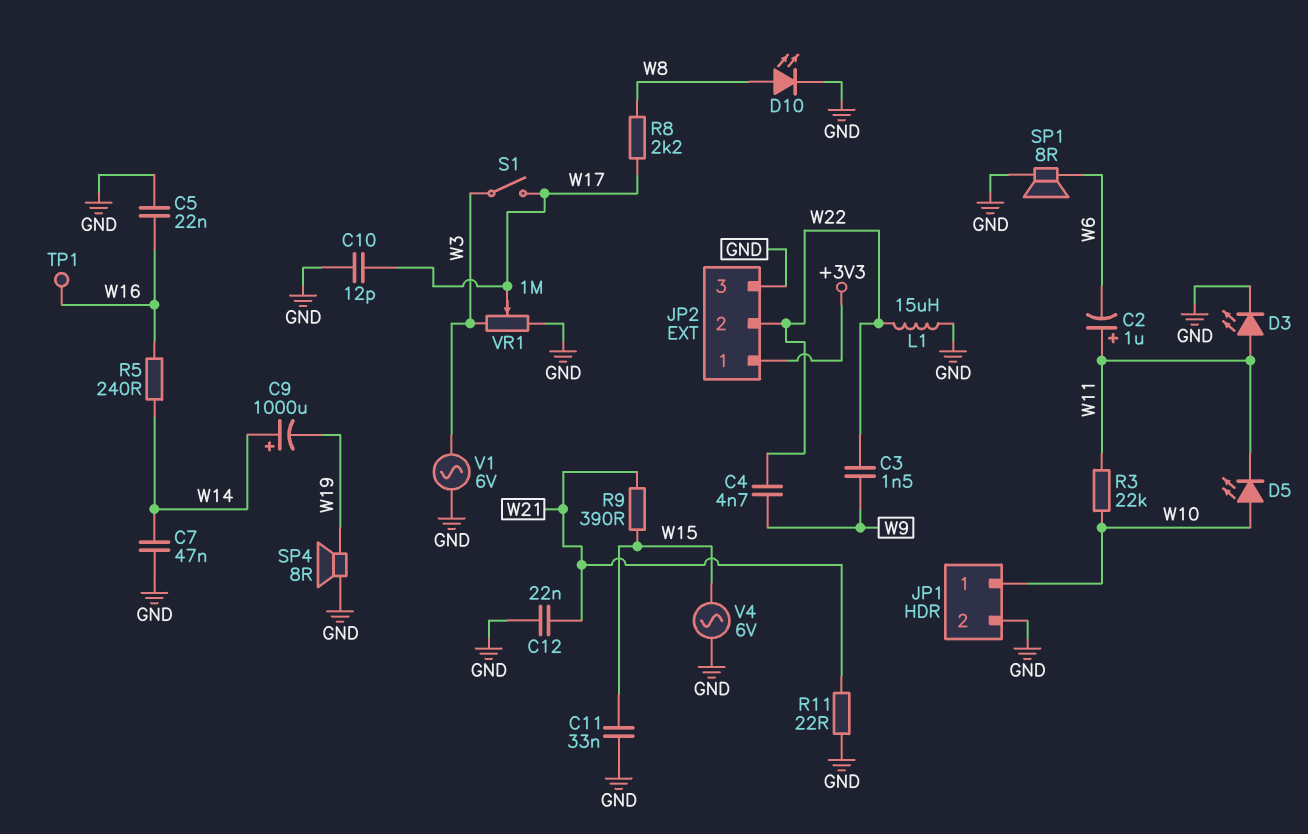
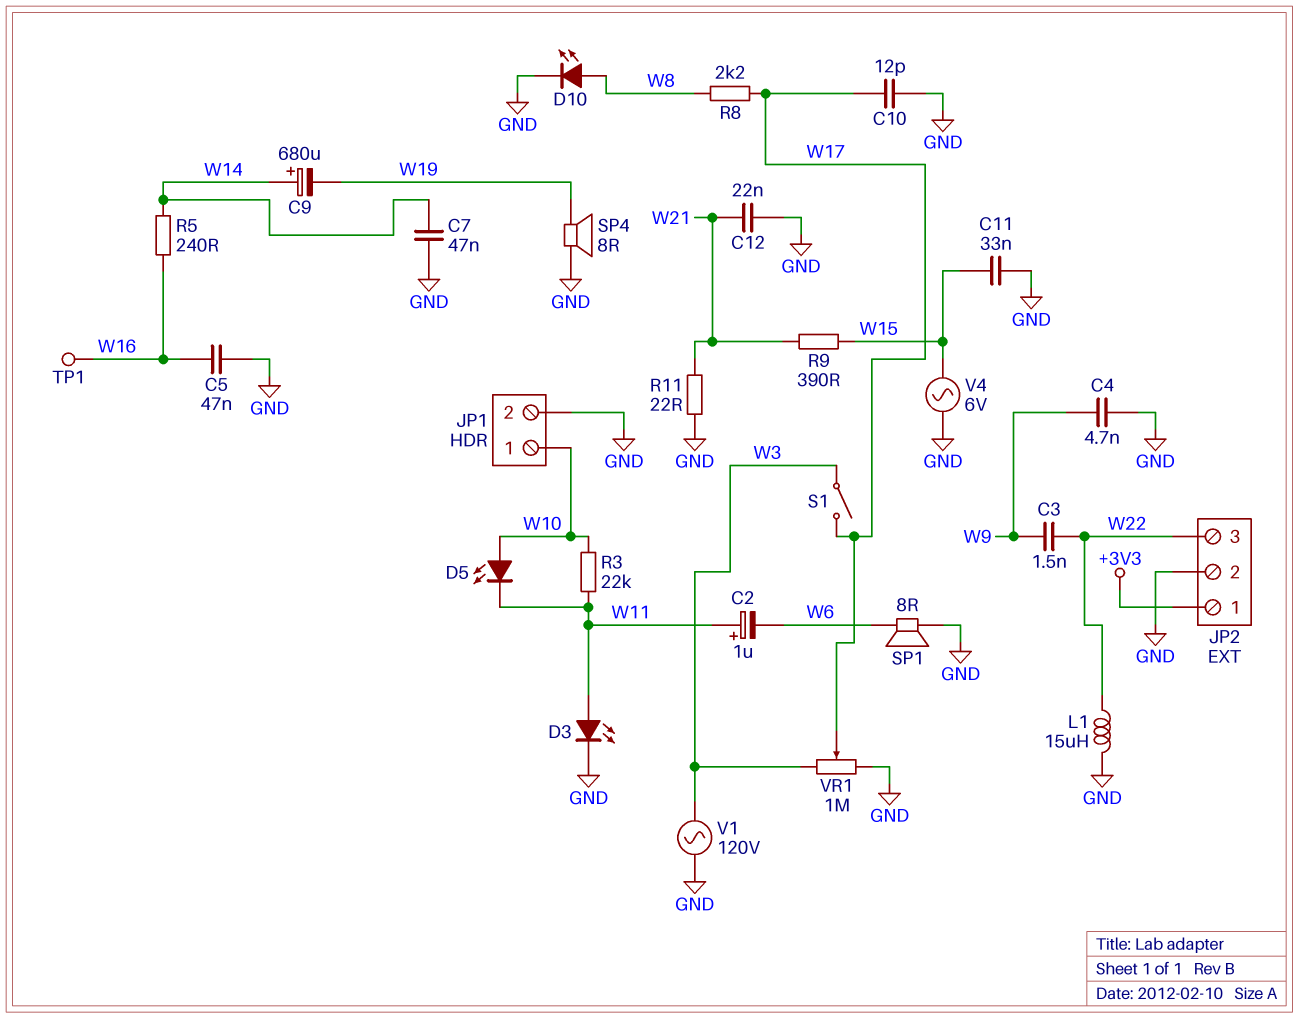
C4: 4.7nF (W9, W22) -> 4.7nF (GND, W9)
C5: 22nF (GND, W16) -> 47nF (GND, W16)
C9: 1000uF (plus W14, minus W19) -> 680uF (plus W14, minus W19)
JP2 pin 2: W22 -> GND
JP2 pin 3: GND -> W22
V1: AC 6V (GND, W3) -> AC 120V (GND, W3)

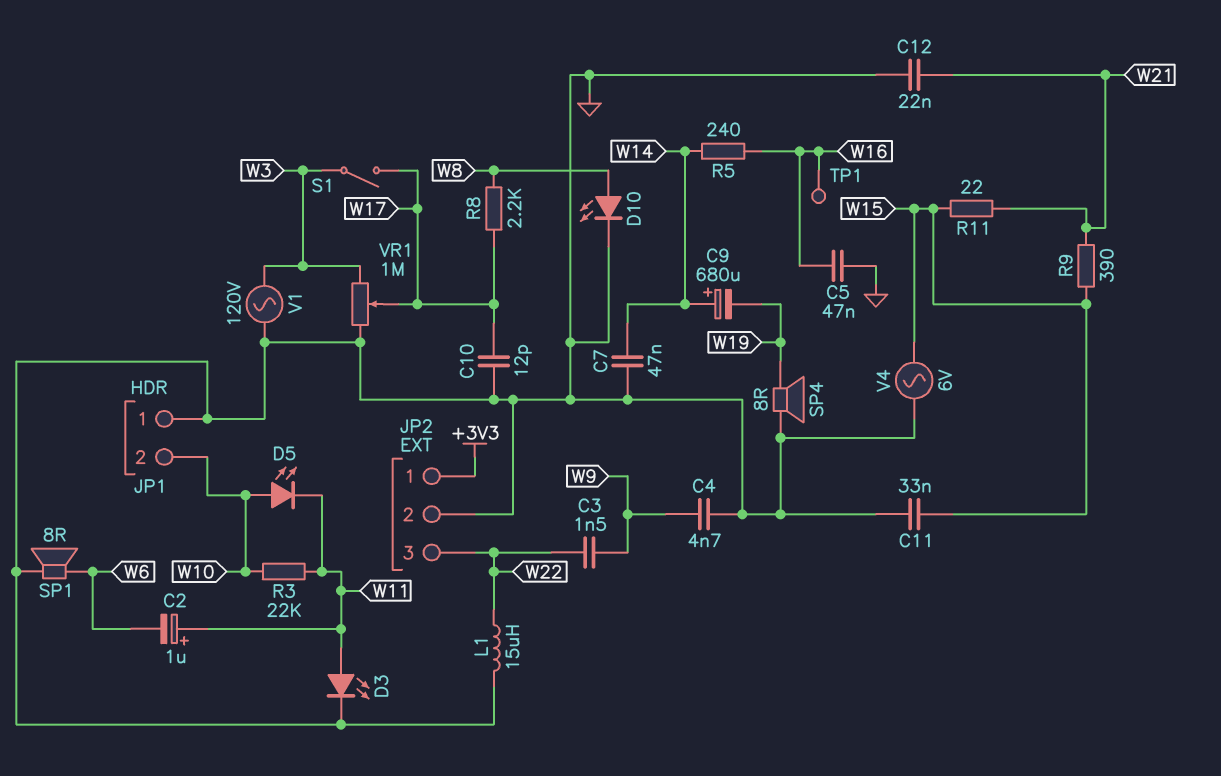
JP1 pin 1: W10 -> GND
JP1 pin 2: GND -> W10
R11: 22 (GND, W21) -> 22 (W15, W21)

